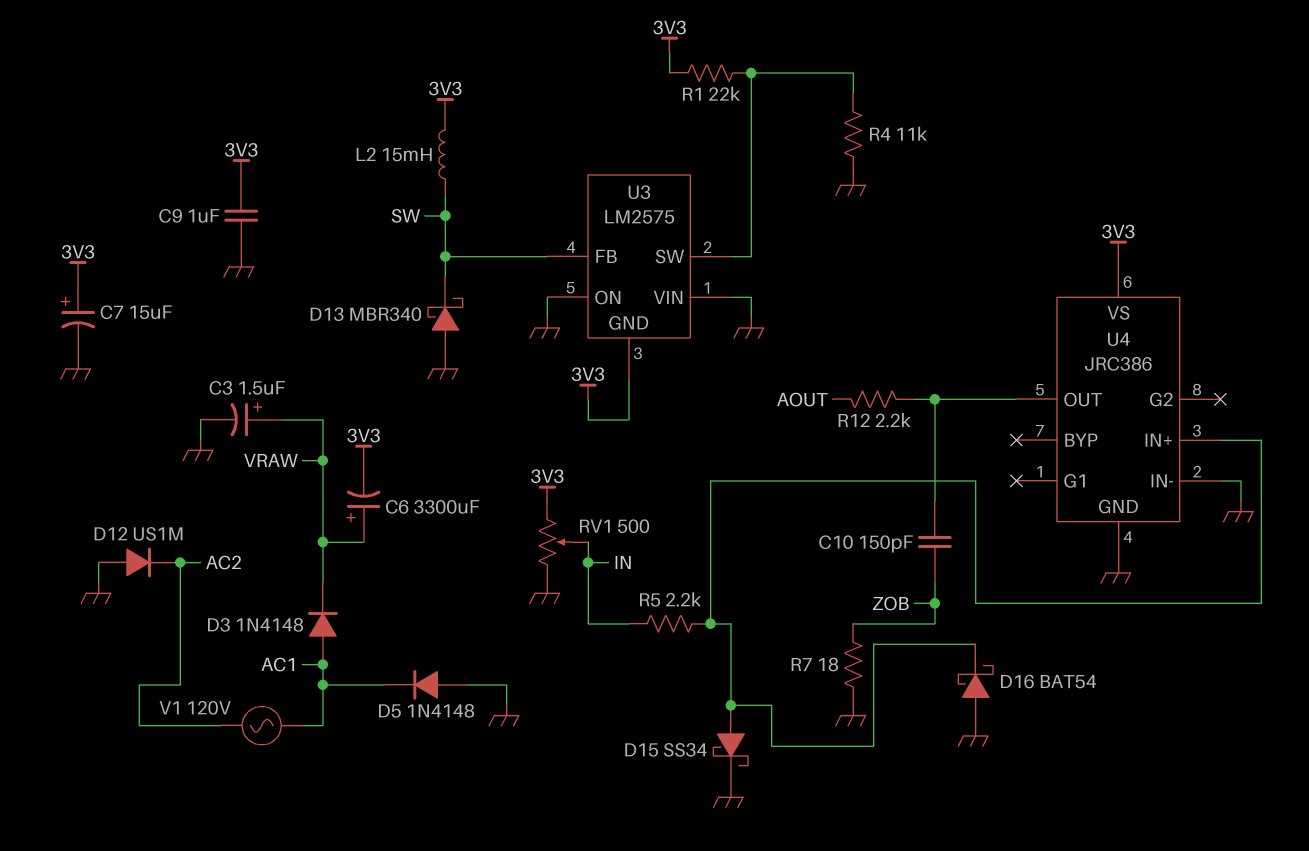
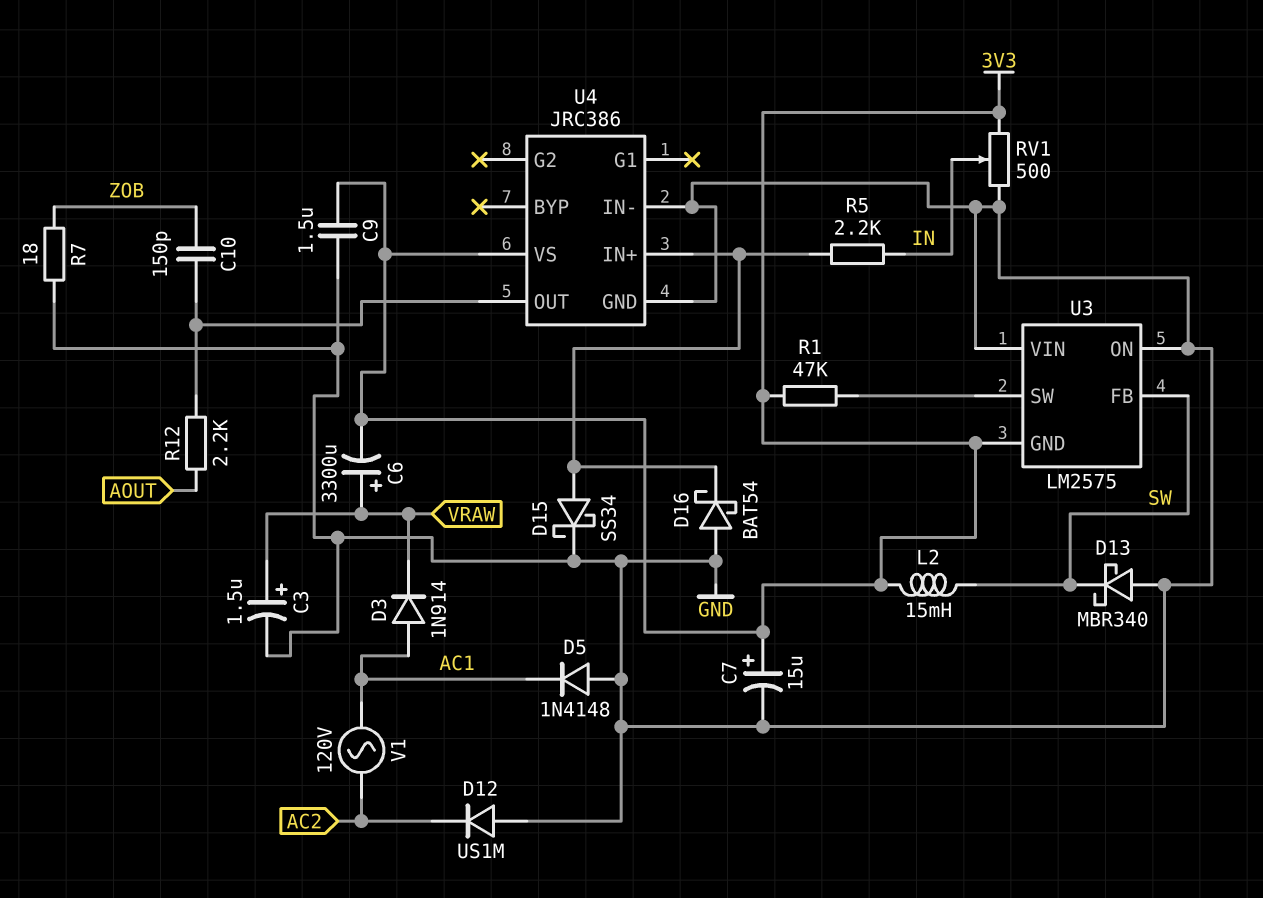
C9: 1uF (3V3, GND) -> 1.5uF (3V3, GND)
D3: diode 1N4148 (A AC1, K VRAW) -> diode 1N914 (A AC1, K VRAW)
R1: 22k (3V3, U3/SW) -> 47k (3V3, U3/SW)
R4: 11k (GND, U3/SW) -> none

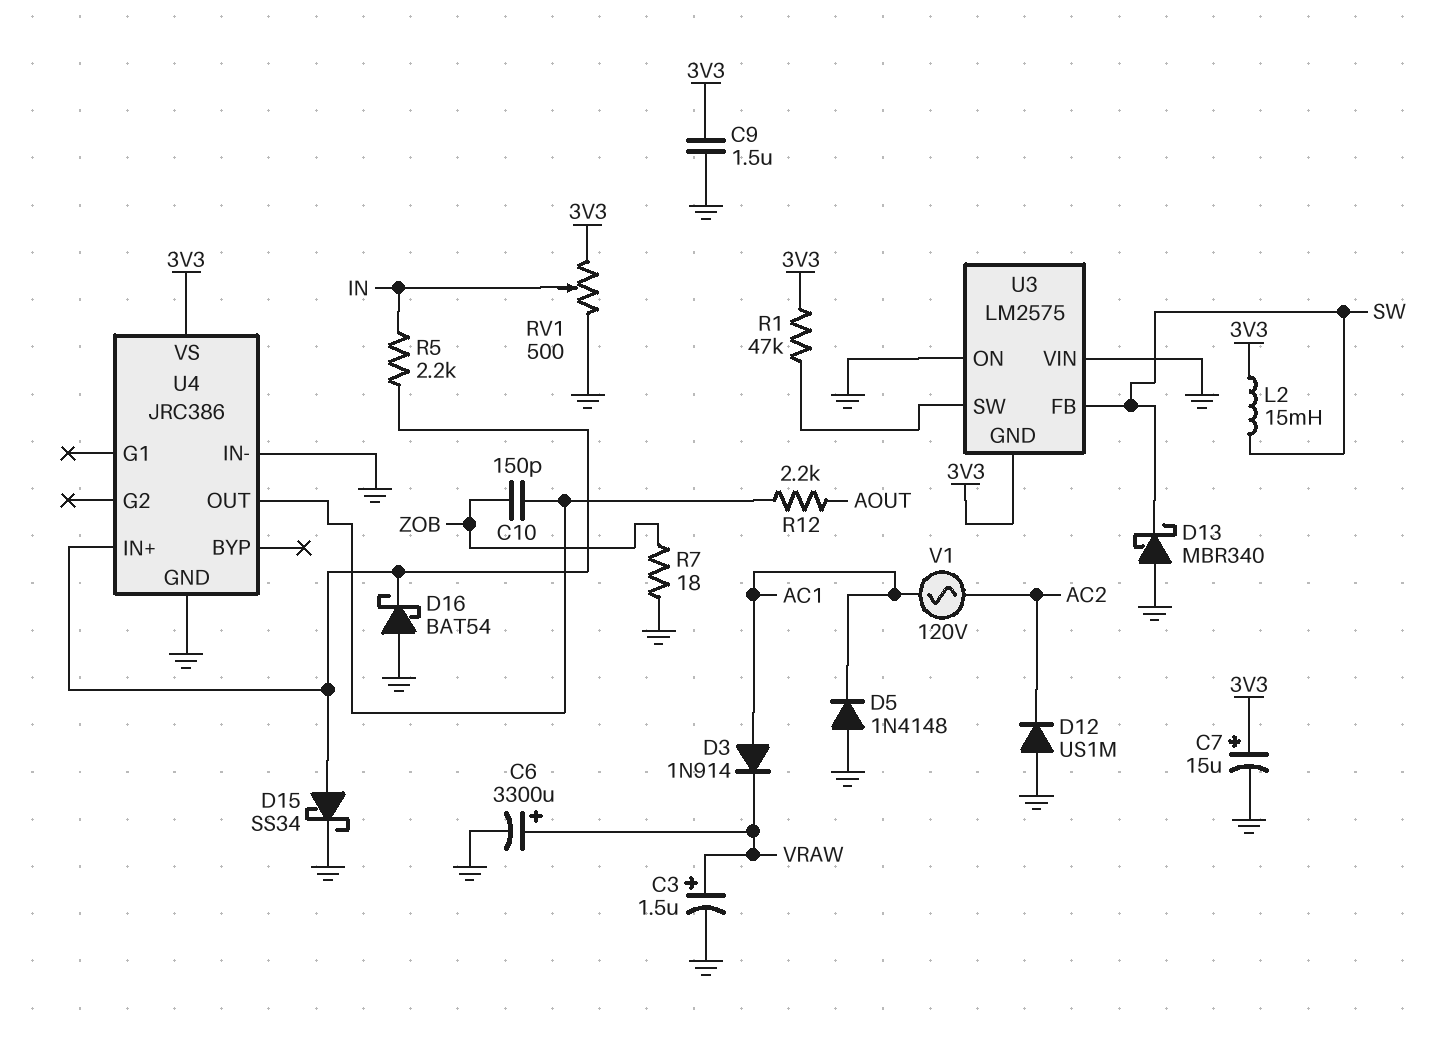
C6: 3300uF (plus VRAW, minus 3V3) -> 3300uF (plus VRAW, minus GND)

